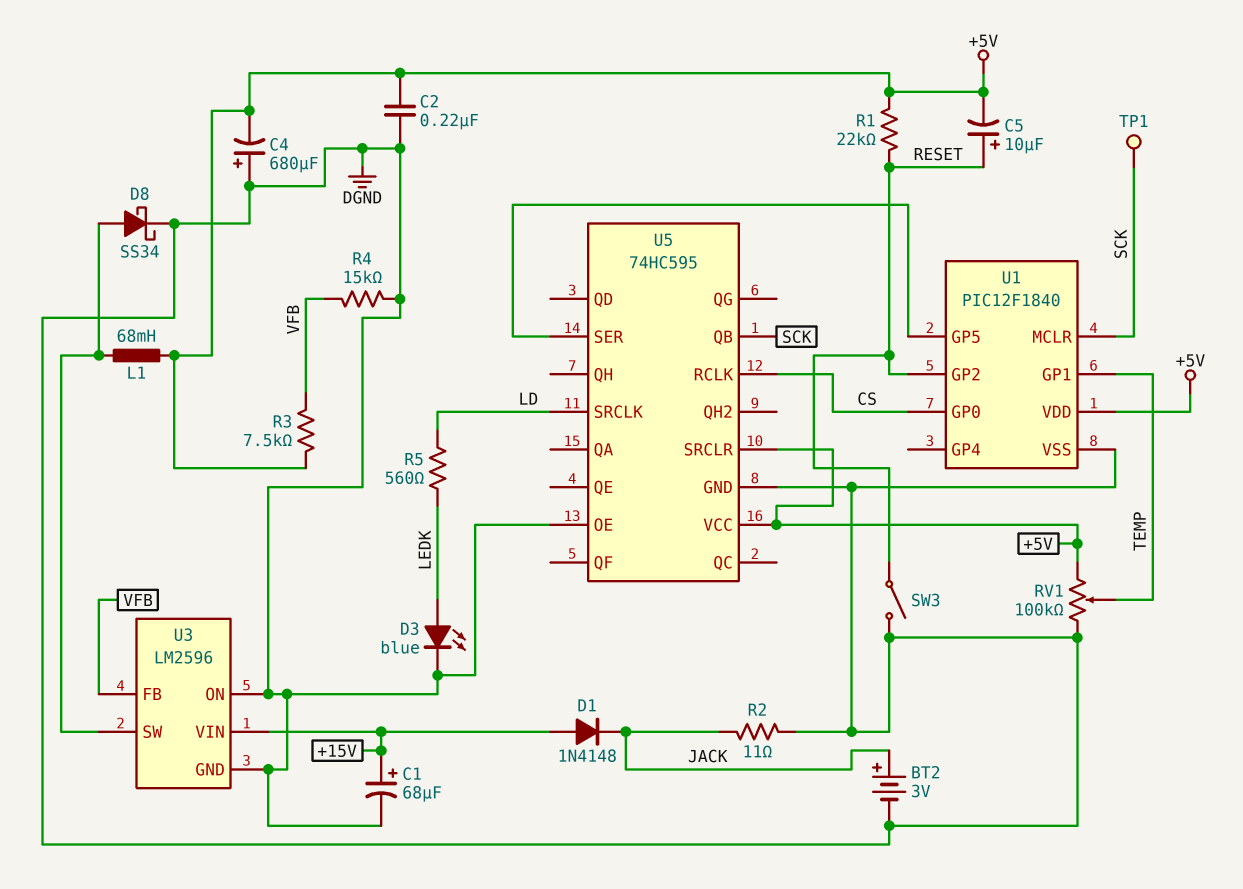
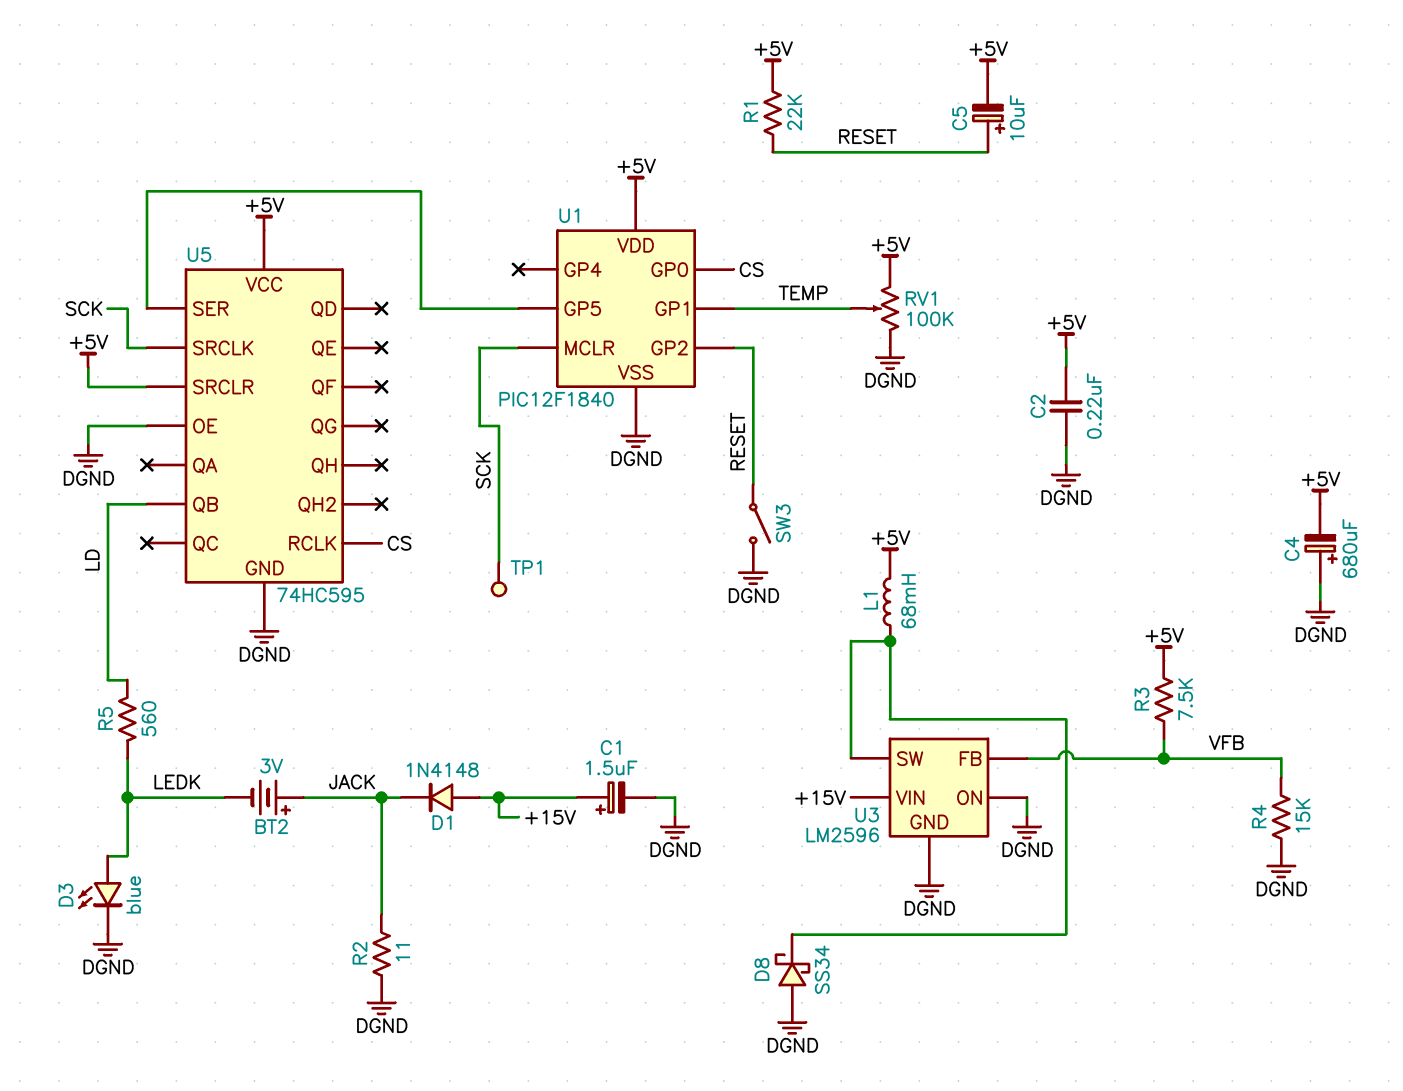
BT2: 3V (plus JACK, minus DGND) -> 3V (plus JACK, minus LEDK)
C1: 68uF (plus +15V, minus DGND) -> 1.5uF (plus +15V, minus DGND)
D8: schottky SS34 (A U3/SW, K DGND) -> schottky SS34 (A DGND, K U3/SW)
U5 pin QB: SCK -> LD
U5 pin SRCLK: LD -> SCK

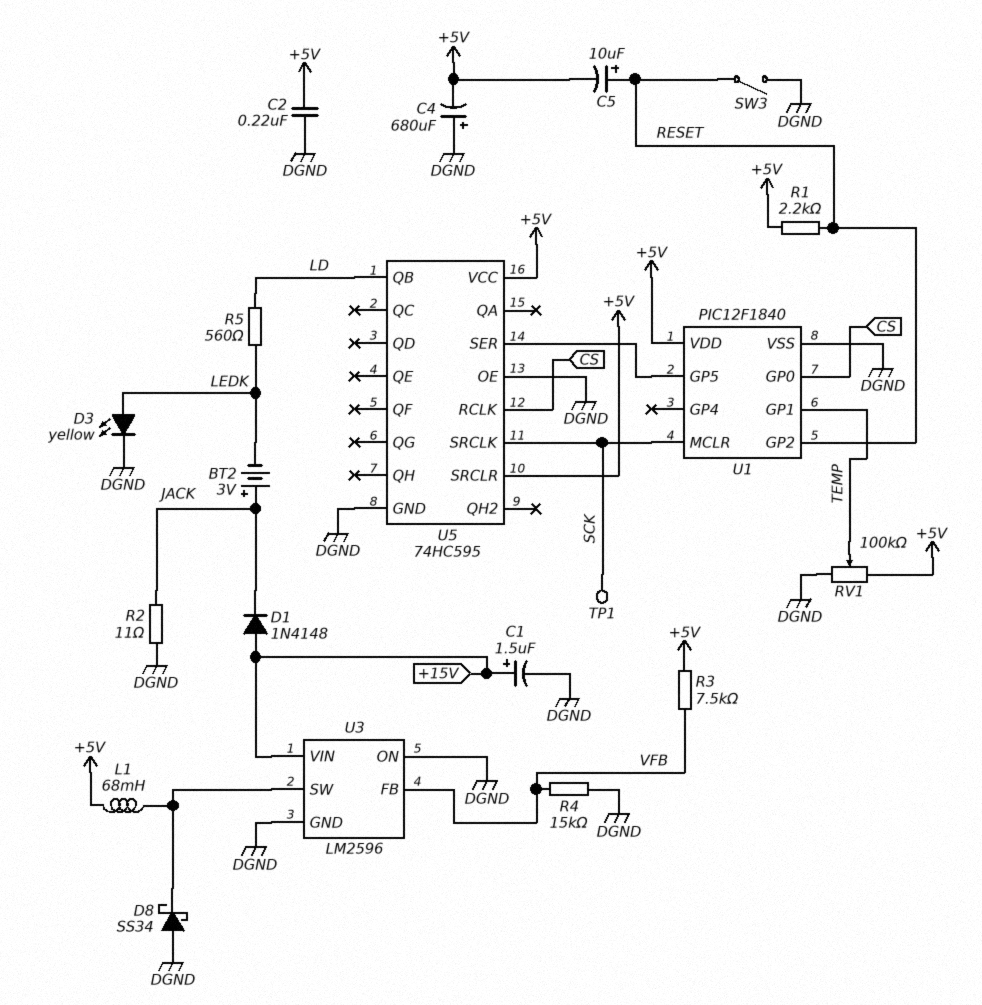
D3: LED blue (A LEDK, K DGND) -> LED yellow (A LEDK, K DGND)
R1: 22k (+5V, RESET) -> 2.2k (+5V, RESET)

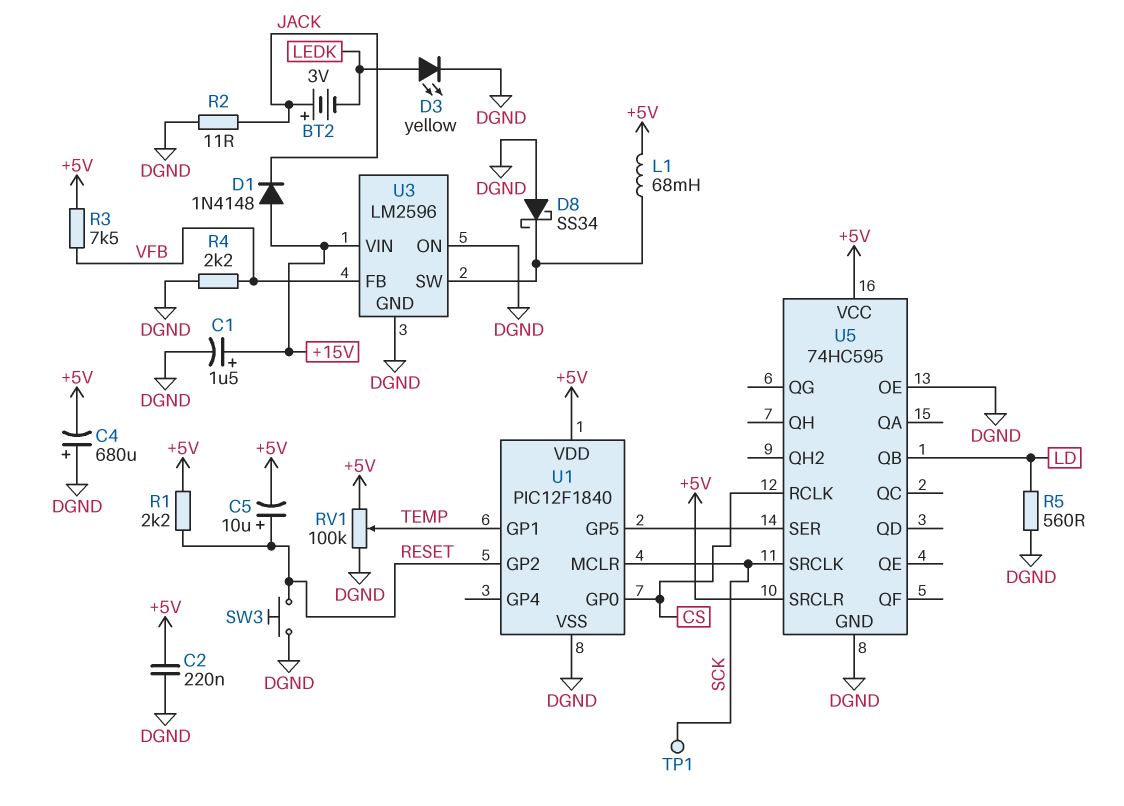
R4: 15k (DGND, VFB) -> 2.2k (DGND, VFB)
R5: 560 (LD, LEDK) -> 560 (DGND, LD)
SW3: switch (DGND, RESET) -> button (DGND, RESET)

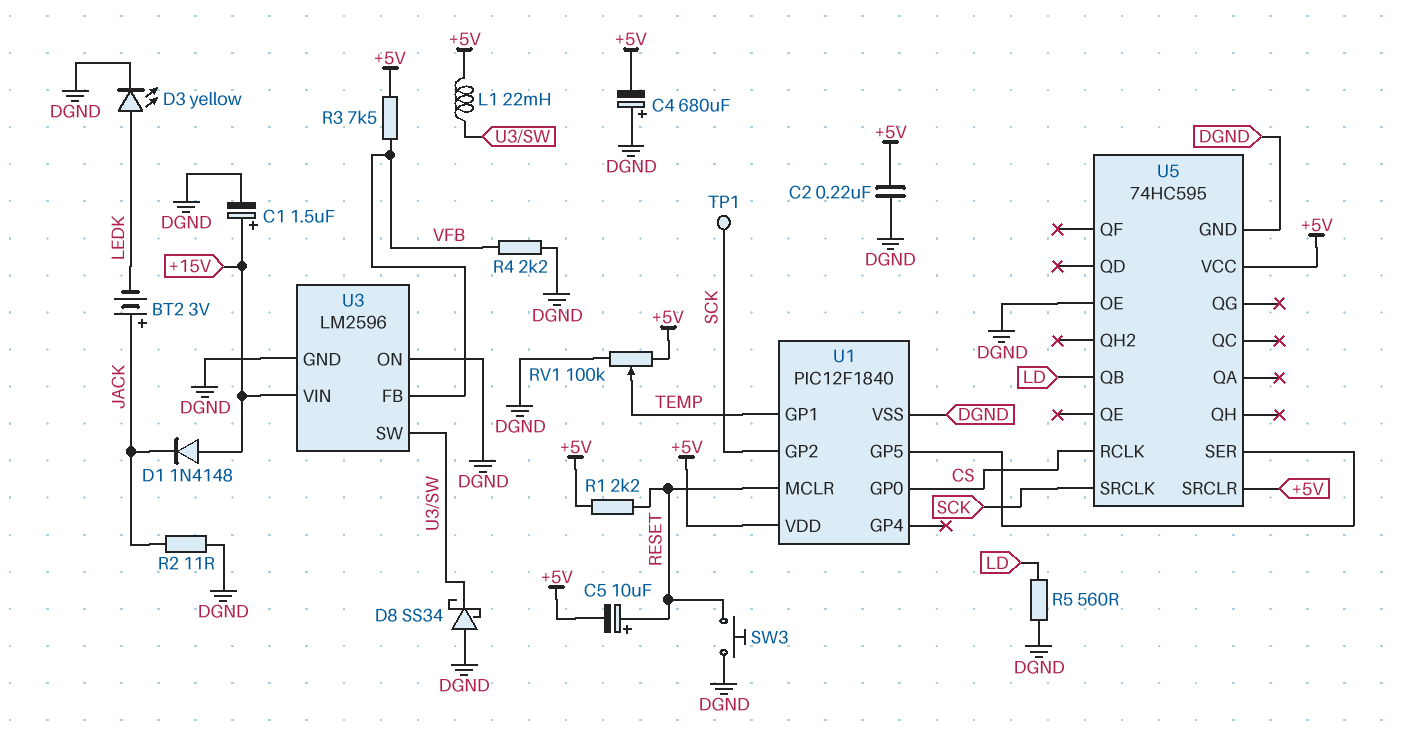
L1: 68mH (+5V, U3/SW) -> 22mH (+5V, U3/SW)
U1 pin GP2: RESET -> SCK
U1 pin MCLR: SCK -> RESET

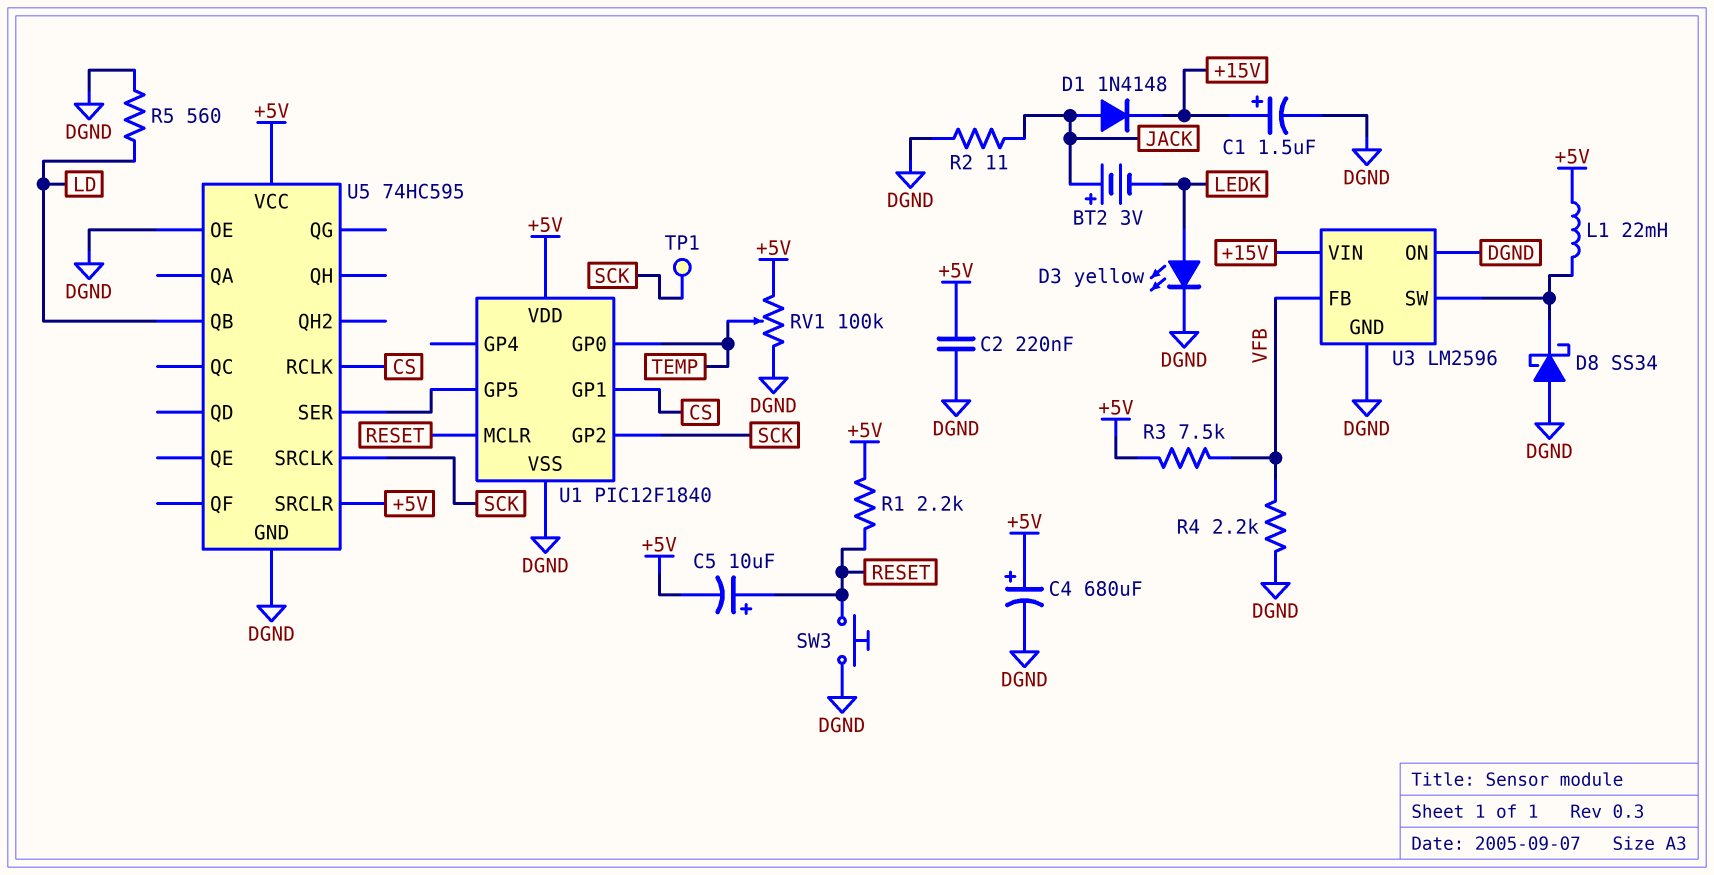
C4: 680uF (plus DGND, minus +5V) -> 680uF (plus +5V, minus DGND)
D1: diode 1N4148 (A +15V, K JACK) -> diode 1N4148 (A JACK, K +15V)
U1 pin GP0: CS -> TEMP
U1 pin GP1: TEMP -> CS

